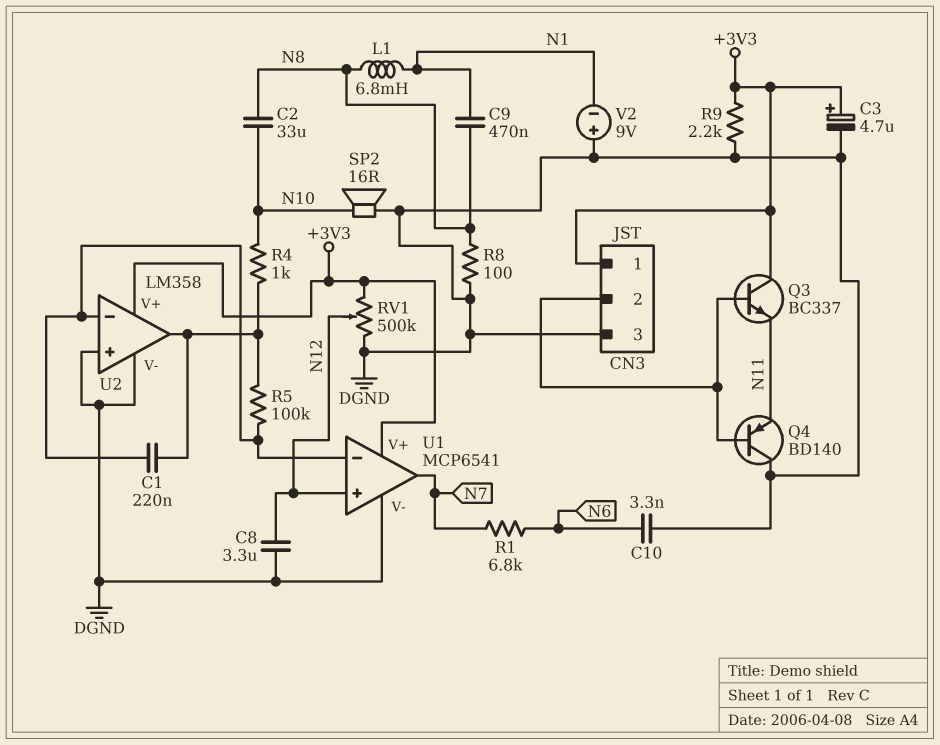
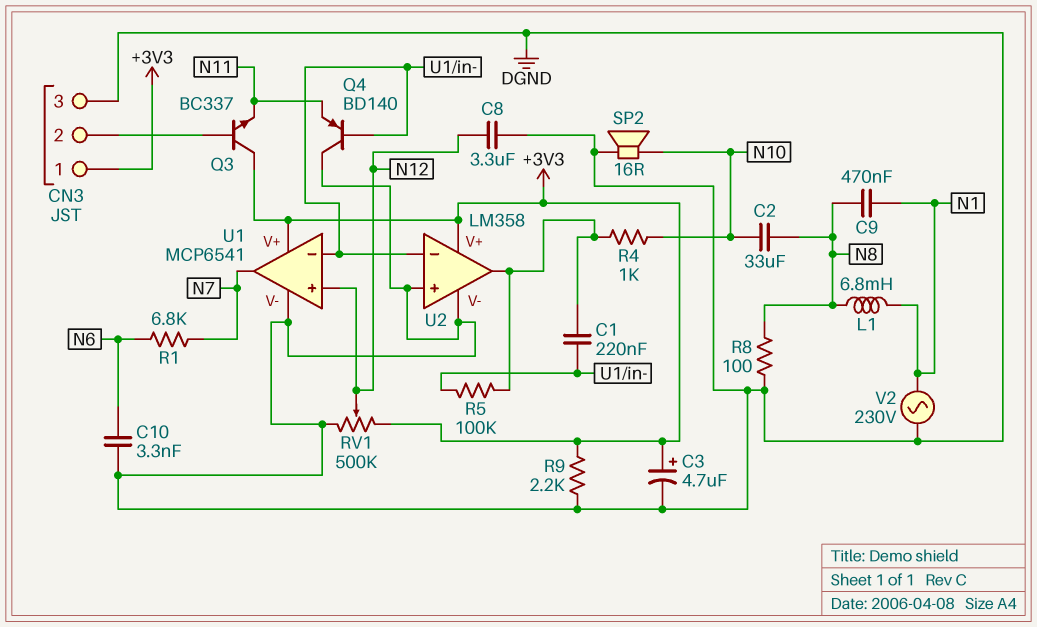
Q4: PNP BD140 (B CN3/2, C DGND, E N11) -> PNP BD140 (B U1/in-, C DGND, E N11)
V2: 9V (plus DGND, minus N1) -> AC 230V (DGND, N1)

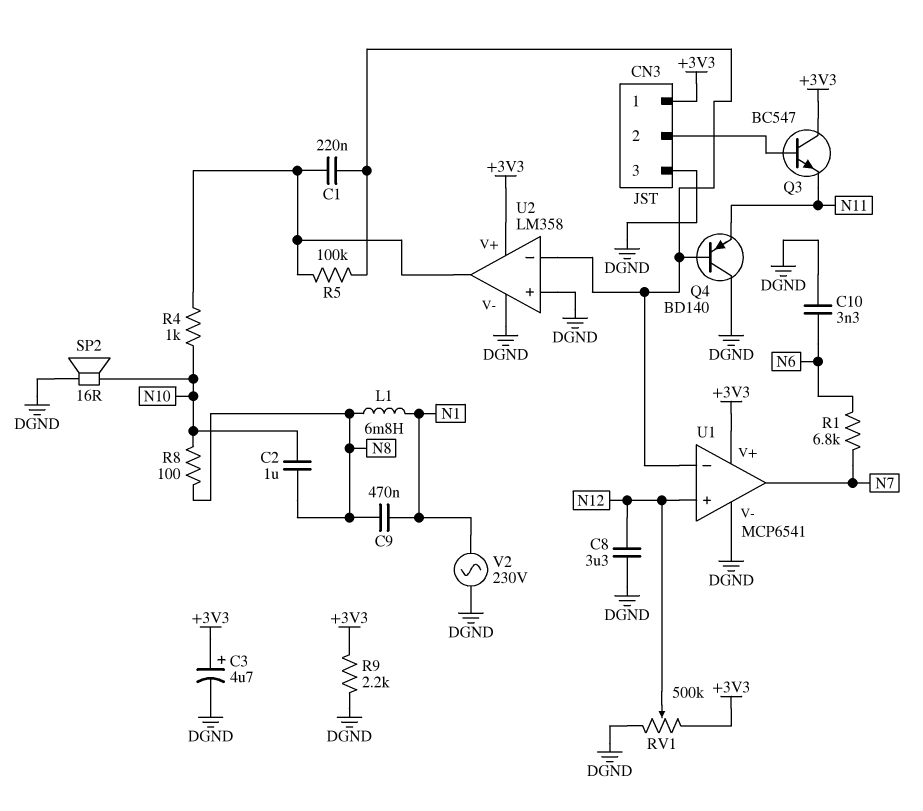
C2: 33uF (N8, N10) -> 1uF (N8, N10)
Q3: NPN BC337 (B CN3/2, C +3V3, E N11) -> NPN BC547 (B CN3/2, C +3V3, E N11)
R8: 100 (DGND, N8) -> 100 (N8, N10)

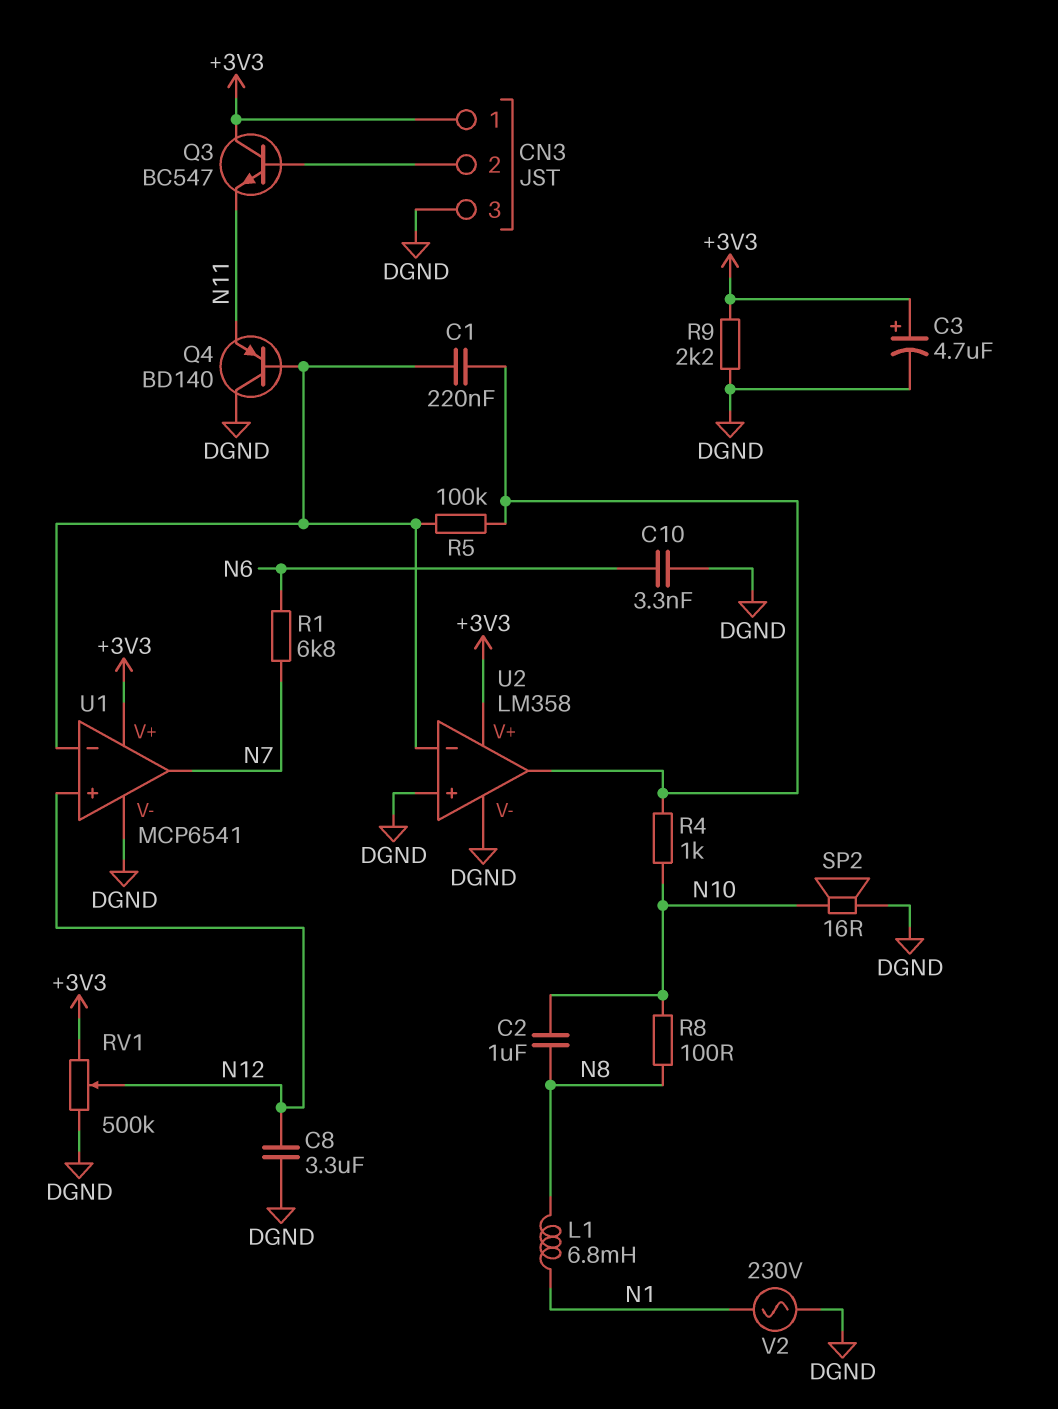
C9: 470nF (N1, N8) -> none

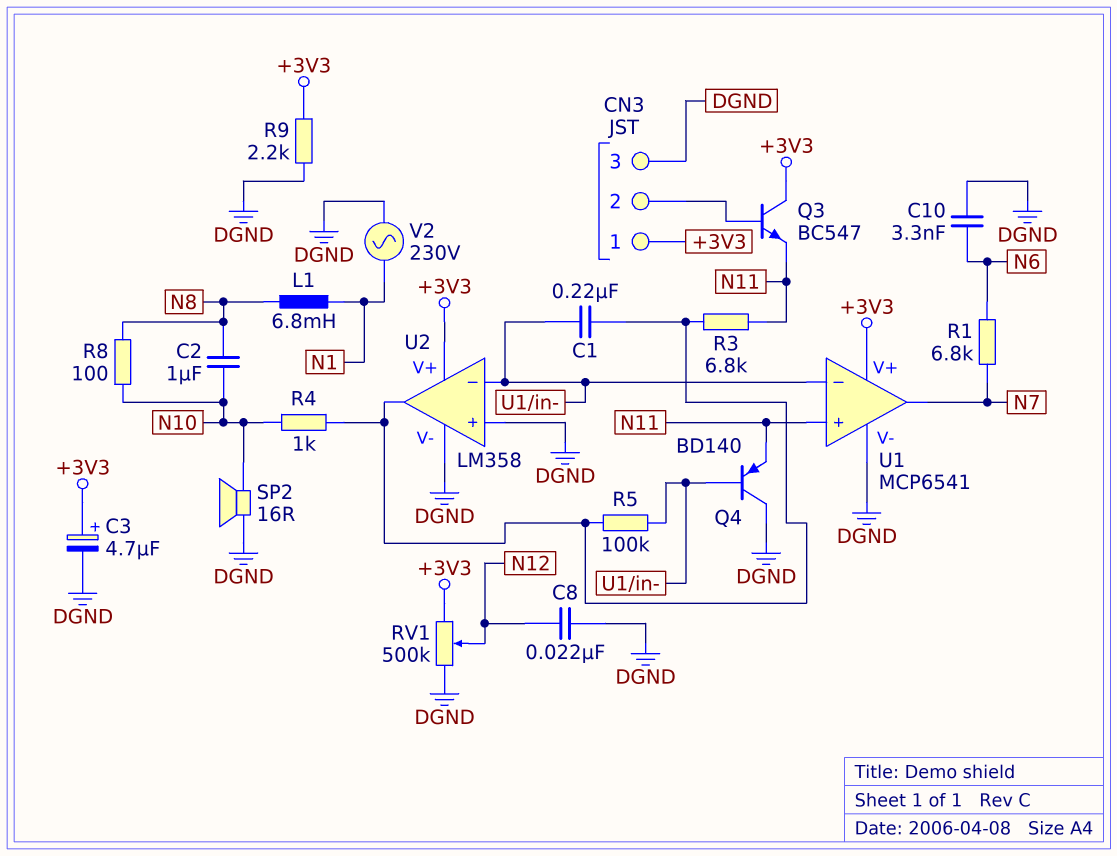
C8: 3.3uF (DGND, N12) -> 22nF (DGND, N12)
R3: none -> 6.8k (N11, U2/out)
U1 pin in+: N12 -> N11

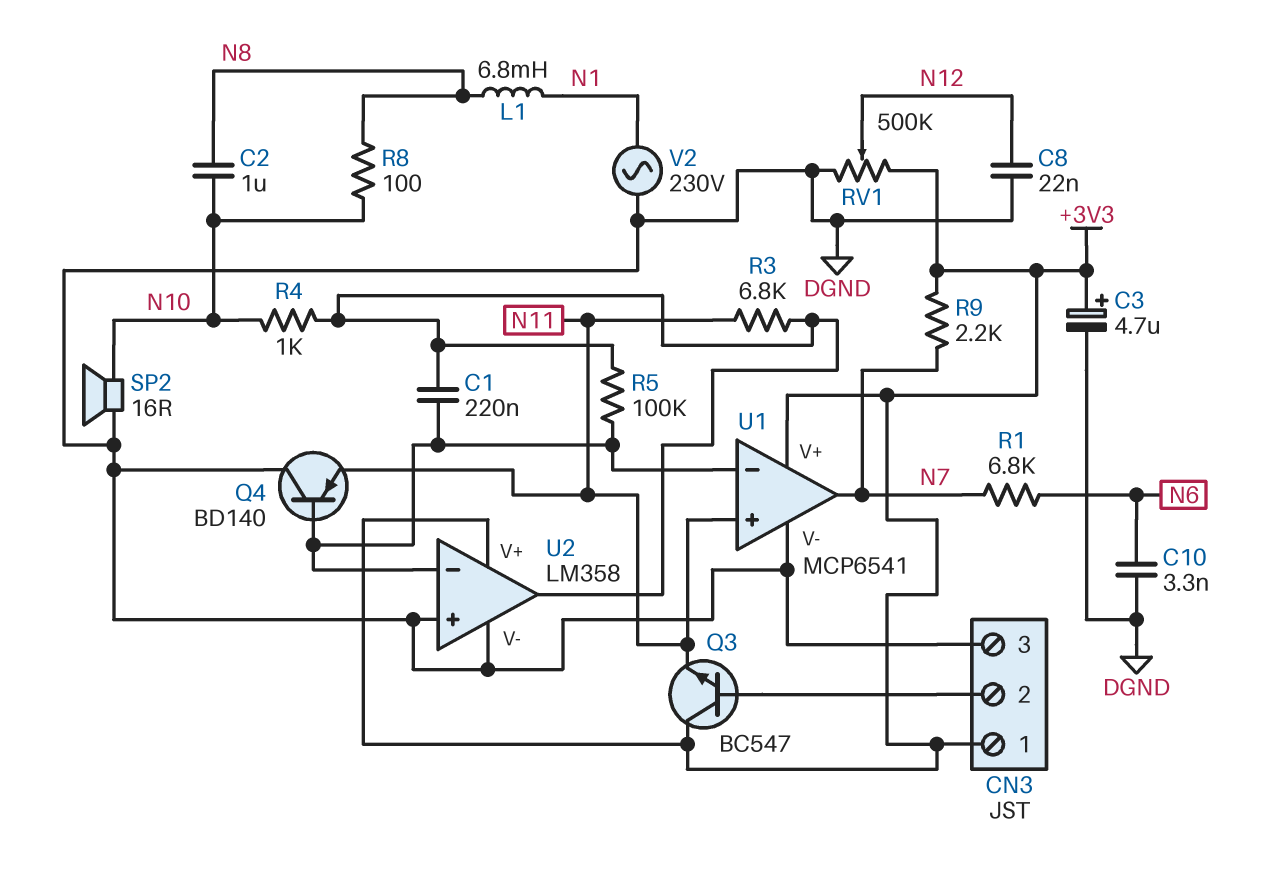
R9: 2.2k (+3V3, DGND) -> 2.2k (+3V3, N7)

